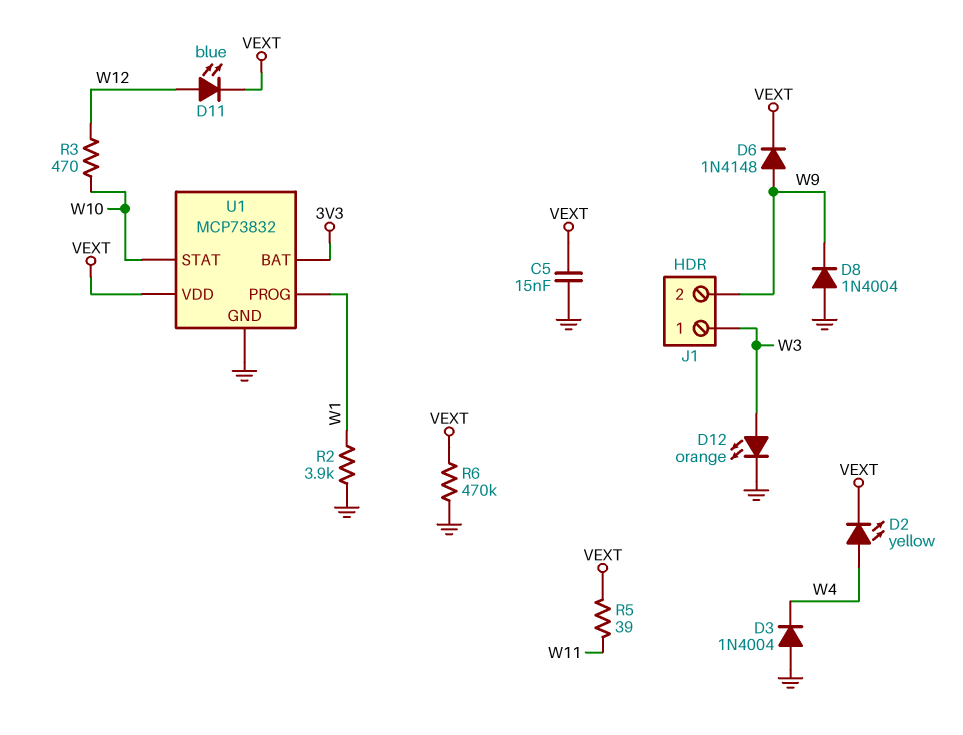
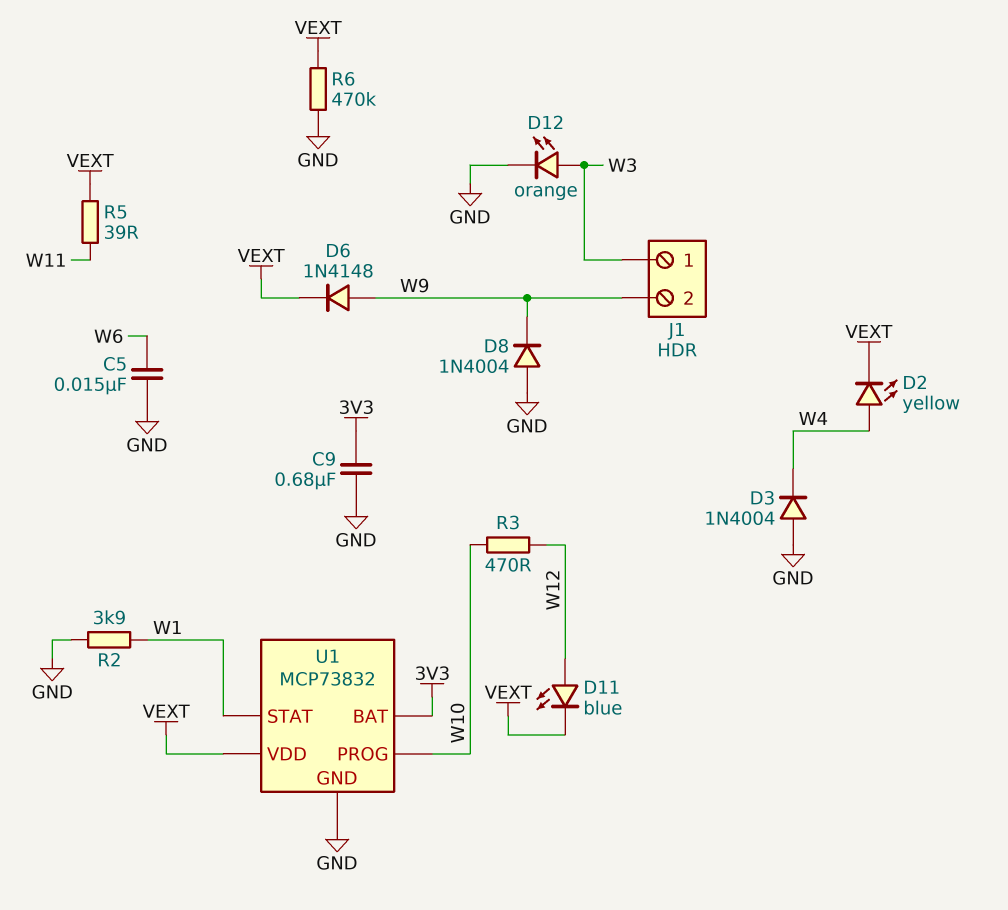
C5: 15nF (GND, VEXT) -> 15nF (GND, W6)
C9: none -> 680nF (3V3, GND)
U1 pin PROG: W1 -> W10
U1 pin STAT: W10 -> W1

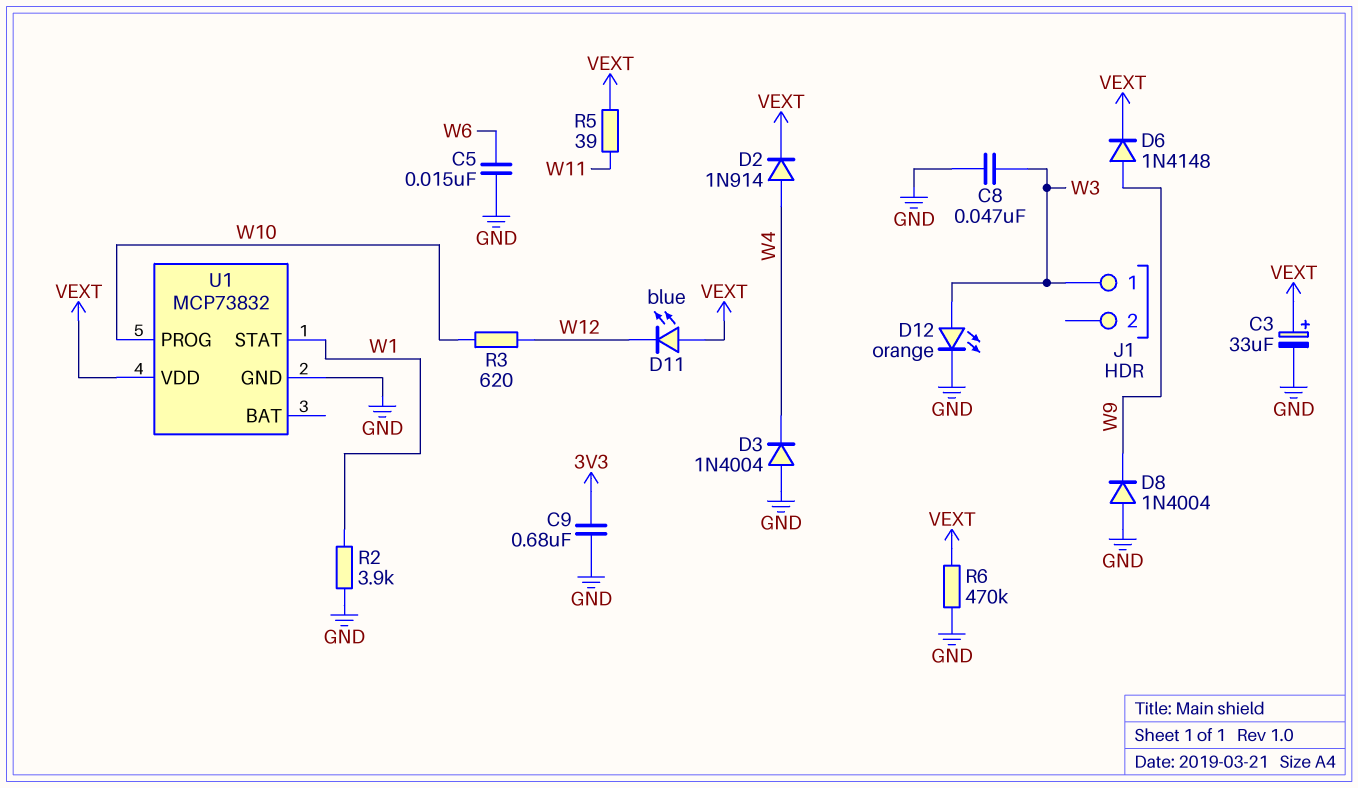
C3: none -> 33uF (plus VEXT, minus GND)
C8: none -> 47nF (GND, W3)
D2: LED yellow (A W4, K VEXT) -> diode 1N914 (A W4, K VEXT)
D11: LED blue (A W12, K VEXT) -> LED blue (A VEXT, K W12)
J1 pin 2: W9 -> none
R3: 470 (W10, W12) -> 620 (W10, W12)
U1 pin BAT: 3V3 -> none

